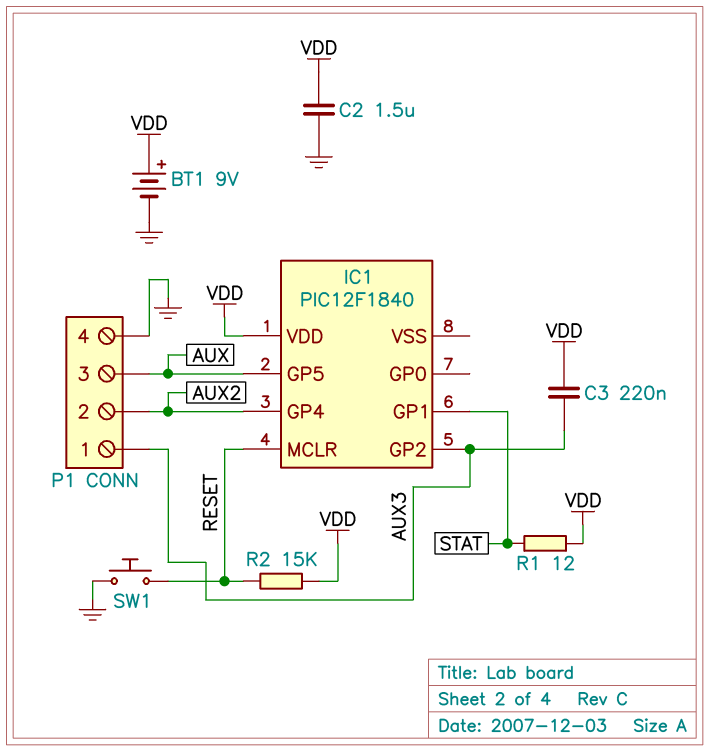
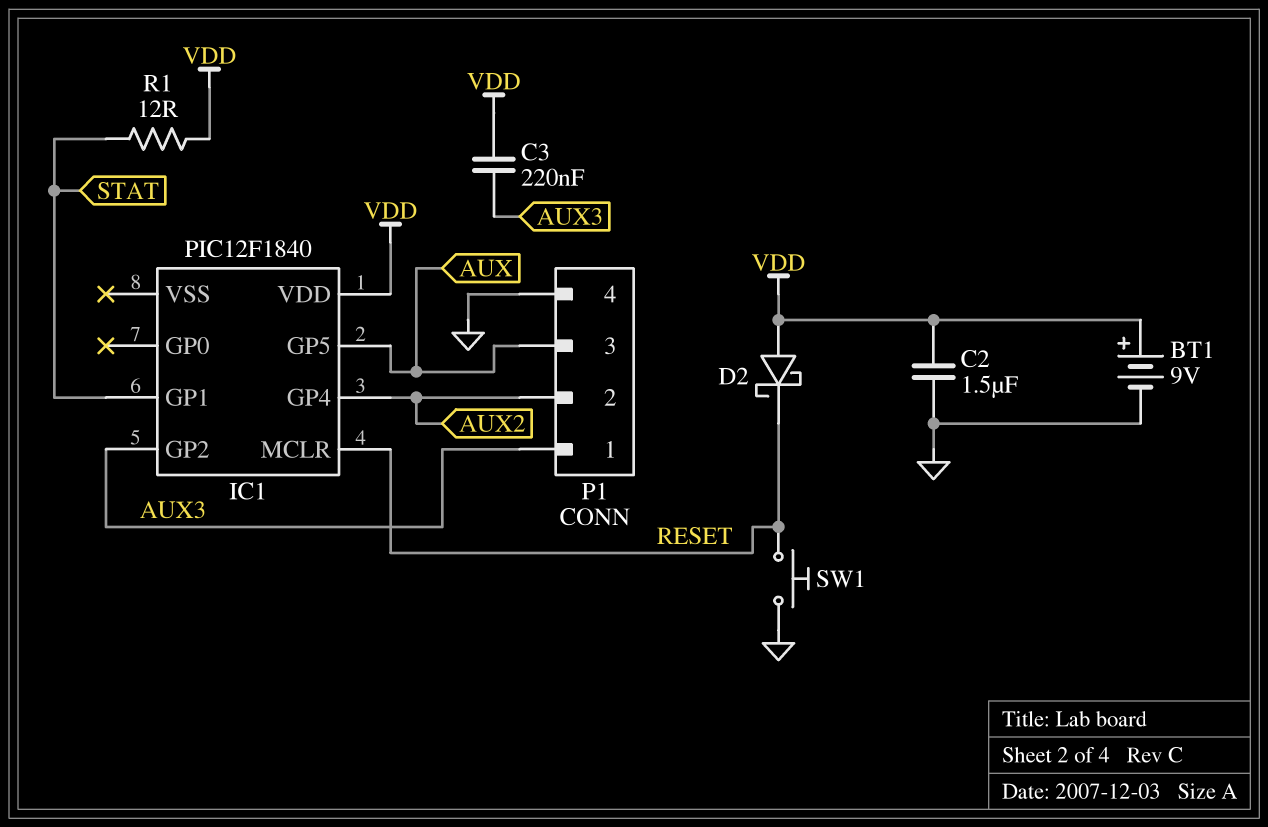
D2: none -> schottky (A VDD, K RESET)
R2: 15k (RESET, VDD) -> none

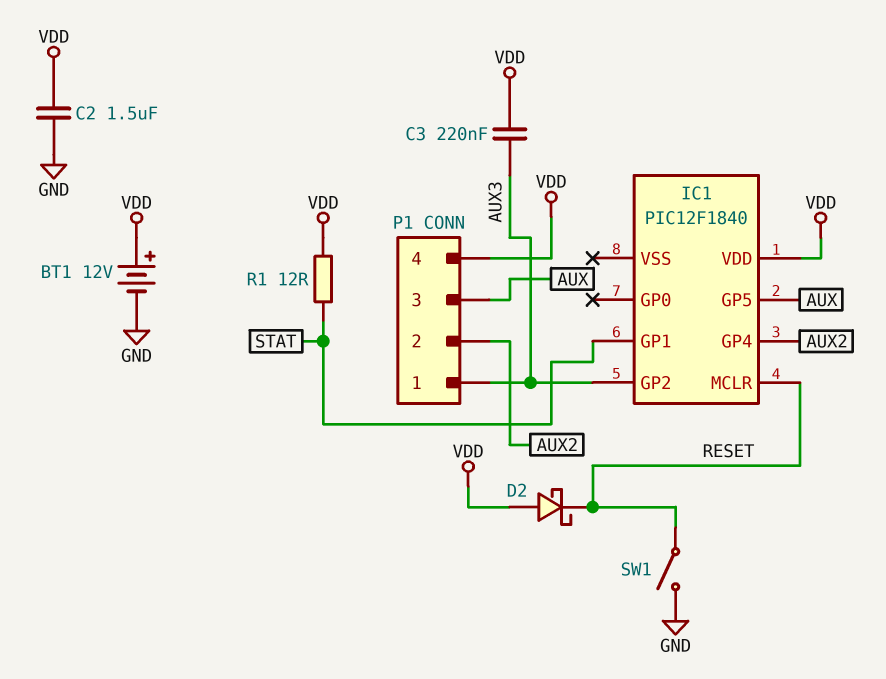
BT1: 9V (plus VDD, minus GND) -> 12V (plus VDD, minus GND)
P1 pin 4: GND -> VDD
SW1: button (GND, RESET) -> switch (GND, RESET)

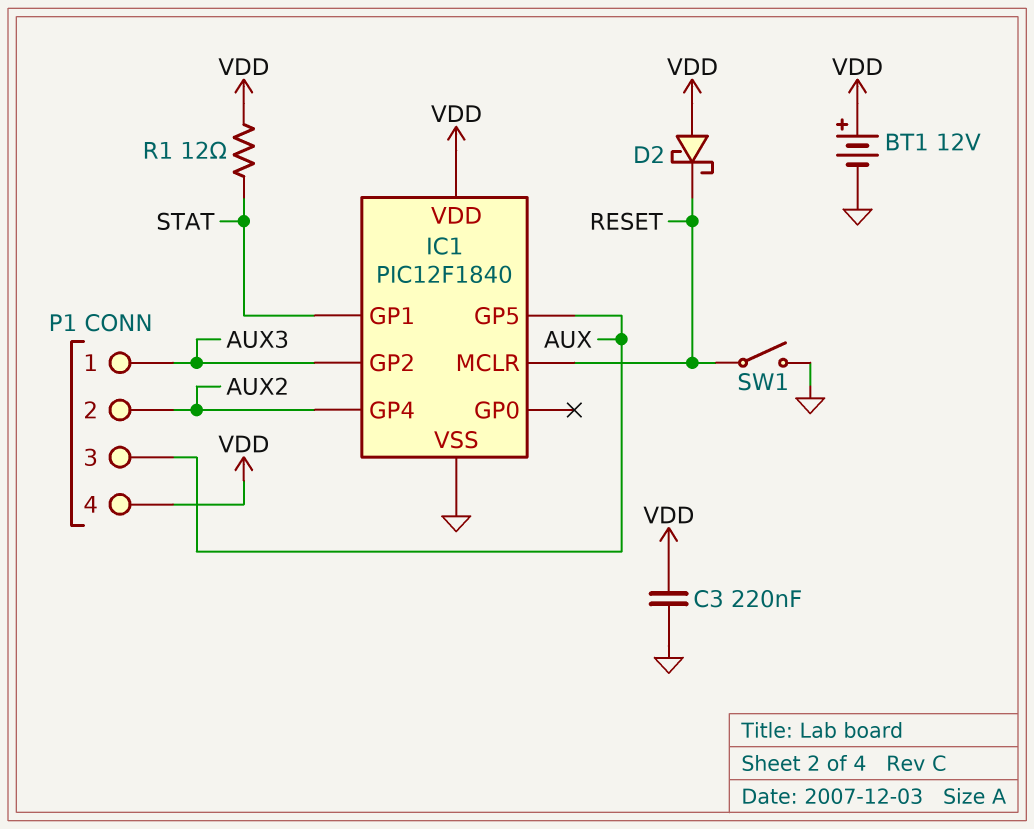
C2: 1.5uF (GND, VDD) -> none
C3: 220nF (AUX3, VDD) -> 220nF (GND, VDD)
IC1 pin VSS: none -> GND

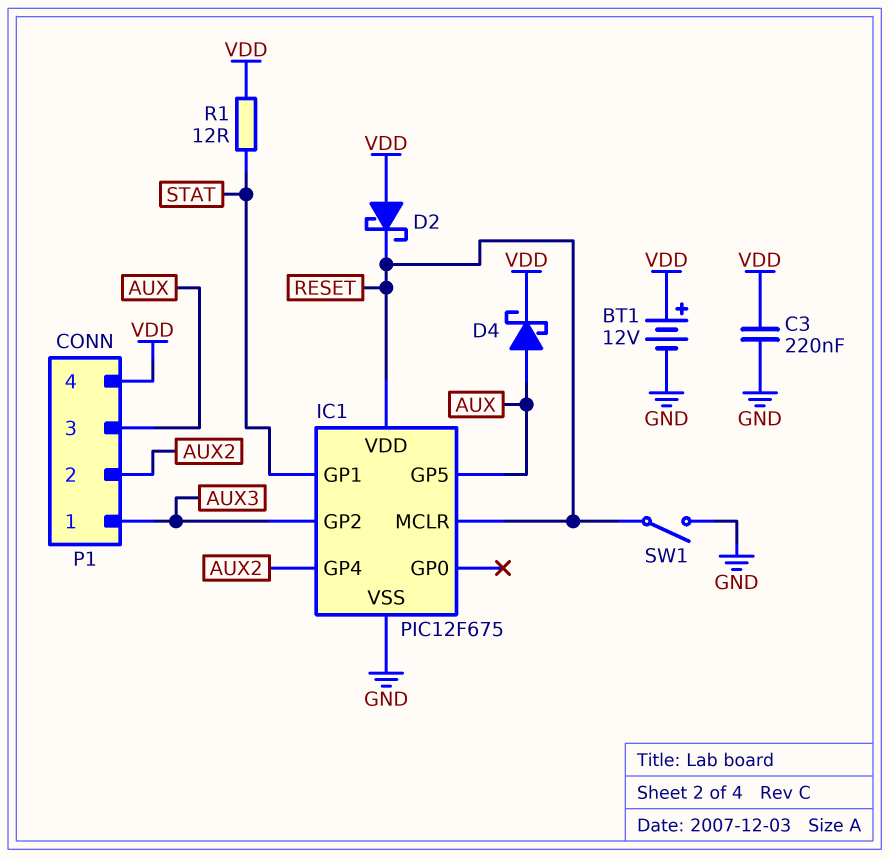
D4: none -> schottky (A AUX, K VDD)
IC1: PIC12F1840 -> PIC12F675
IC1 pin VDD: VDD -> RESET

